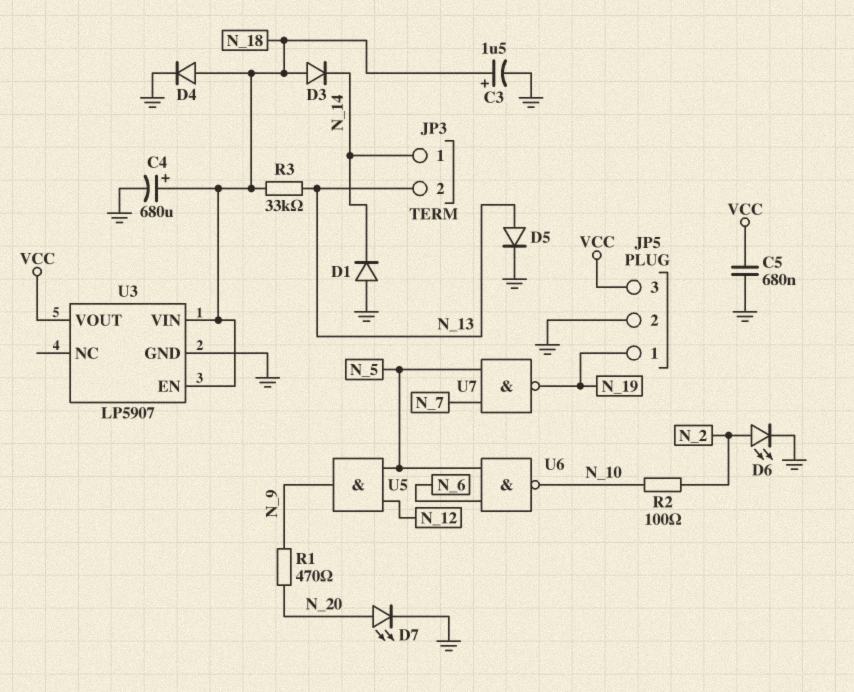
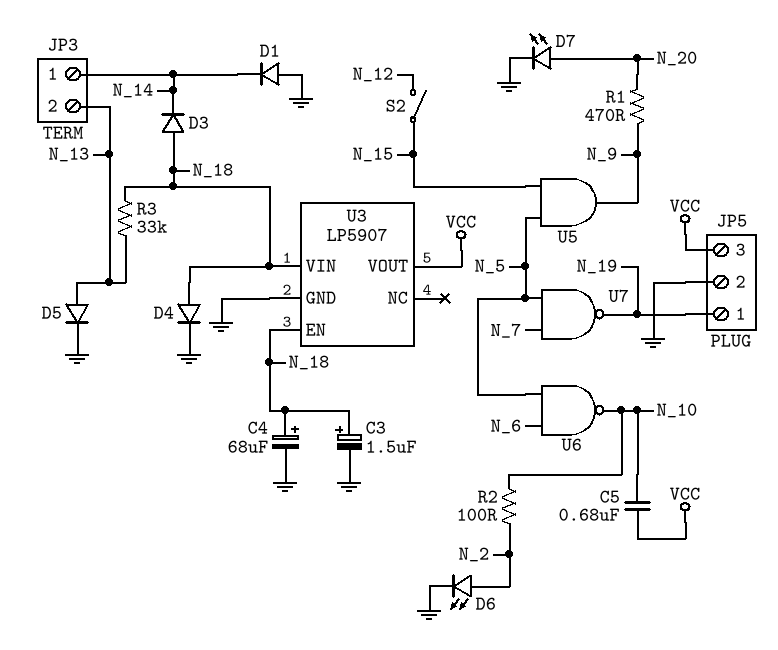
C4: 680uF (plus N_18, minus GND) -> 68uF (plus N_18, minus GND)
C5: 680nF (GND, VCC) -> 680nF (N_10, VCC)
S2: none -> switch (N_12, N_15)
U5: AND (in N_5, in N_12, out N_9) -> AND (in N_5, in N_15, out N_9)

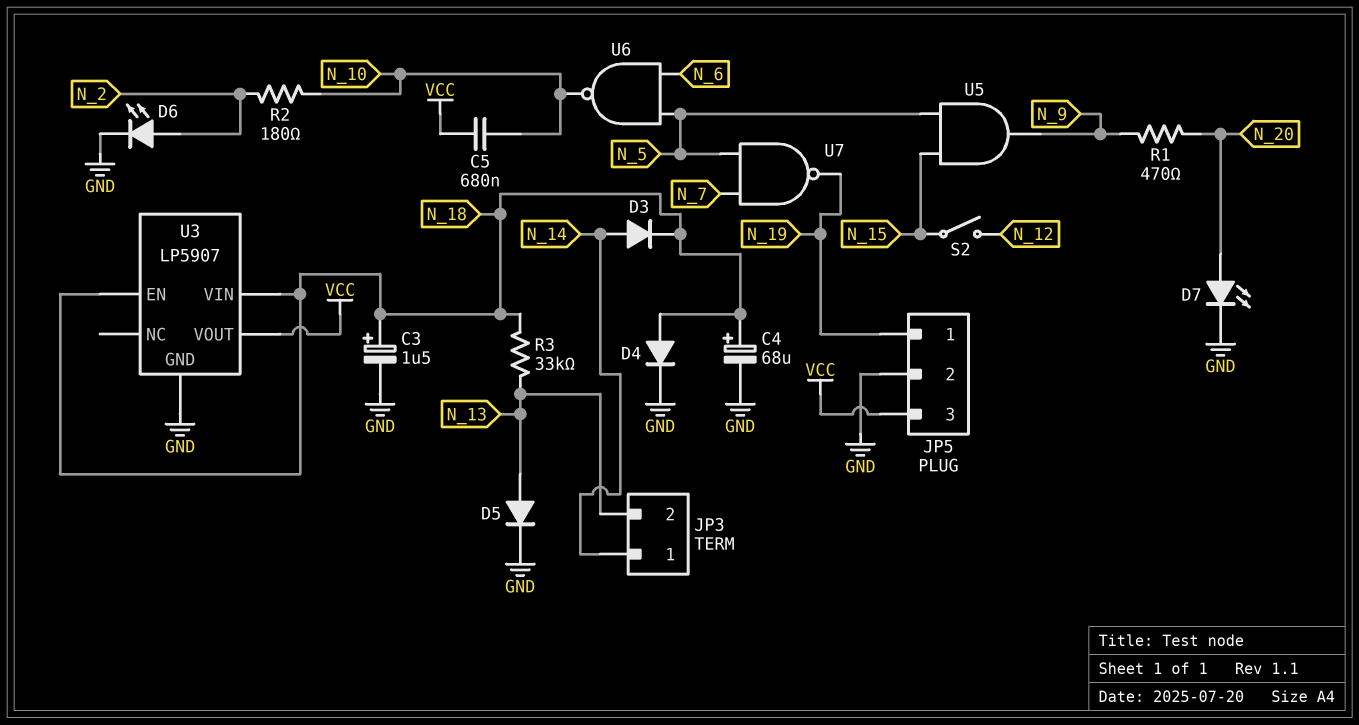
D1: diode (A GND, K N_14) -> none
D3: diode (A N_18, K N_14) -> diode (A N_14, K N_18)
R2: 100 (N_2, N_10) -> 180 (N_2, N_10)

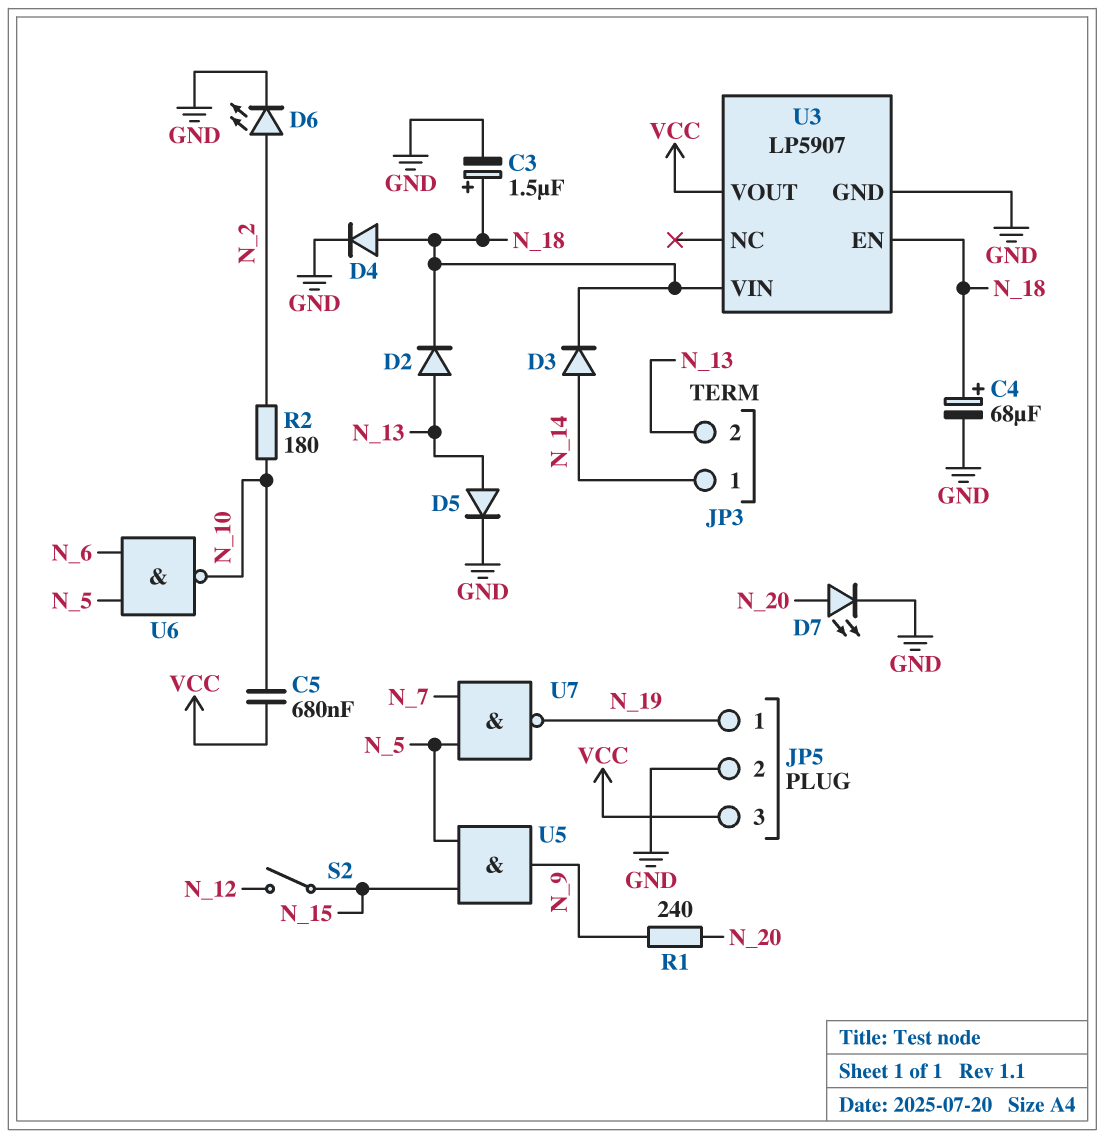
D2: none -> diode (A N_13, K N_18)
R1: 470 (N_9, N_20) -> 240 (N_9, N_20)
R3: 33k (N_13, N_18) -> none

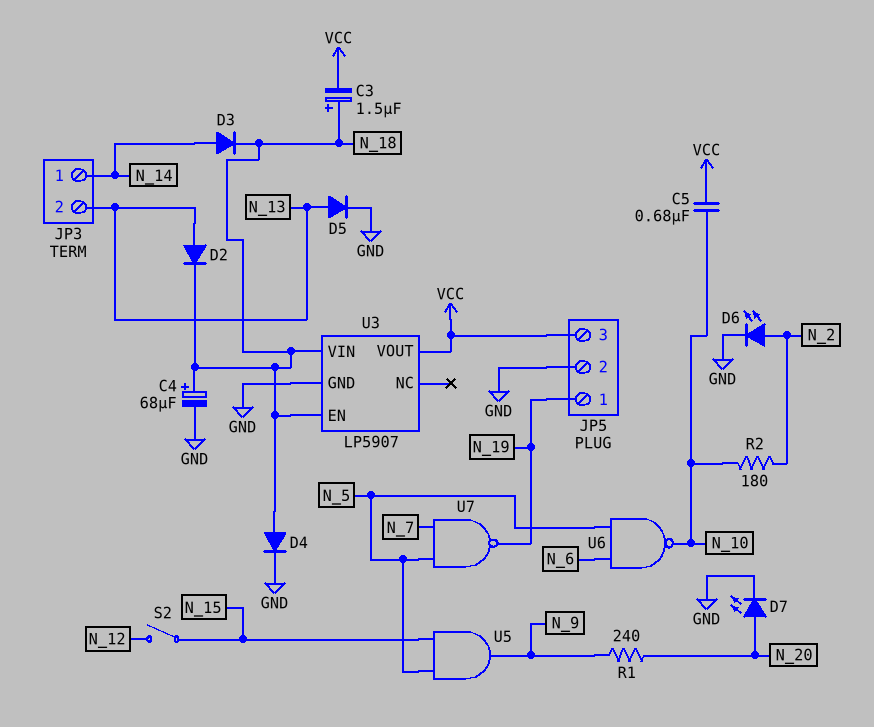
C3: 1.5uF (plus N_18, minus GND) -> 1.5uF (plus N_18, minus VCC)

